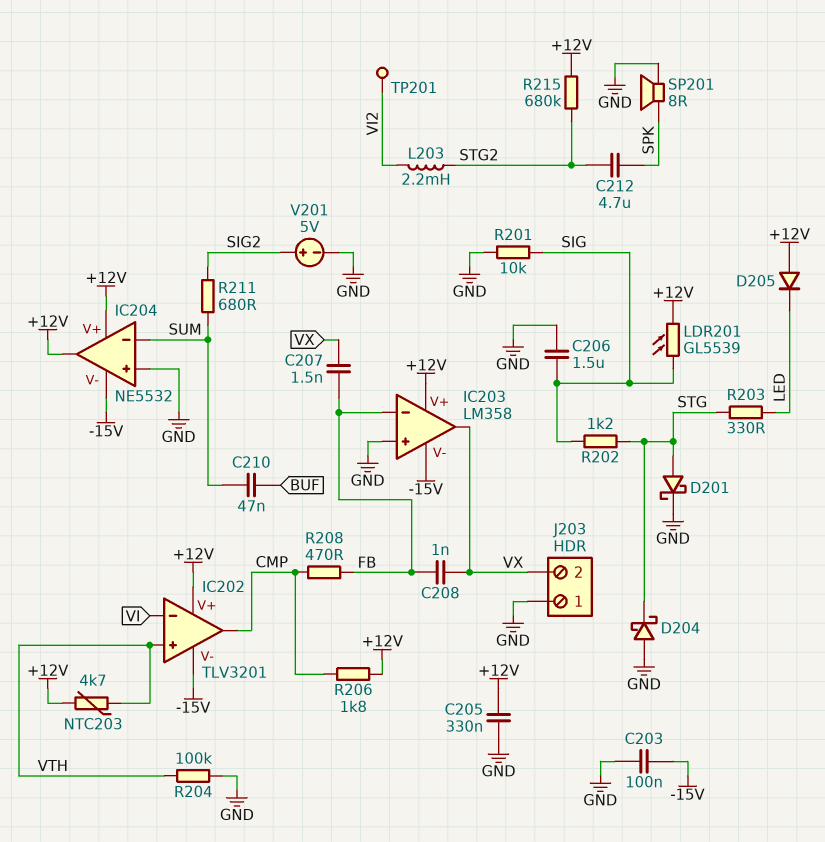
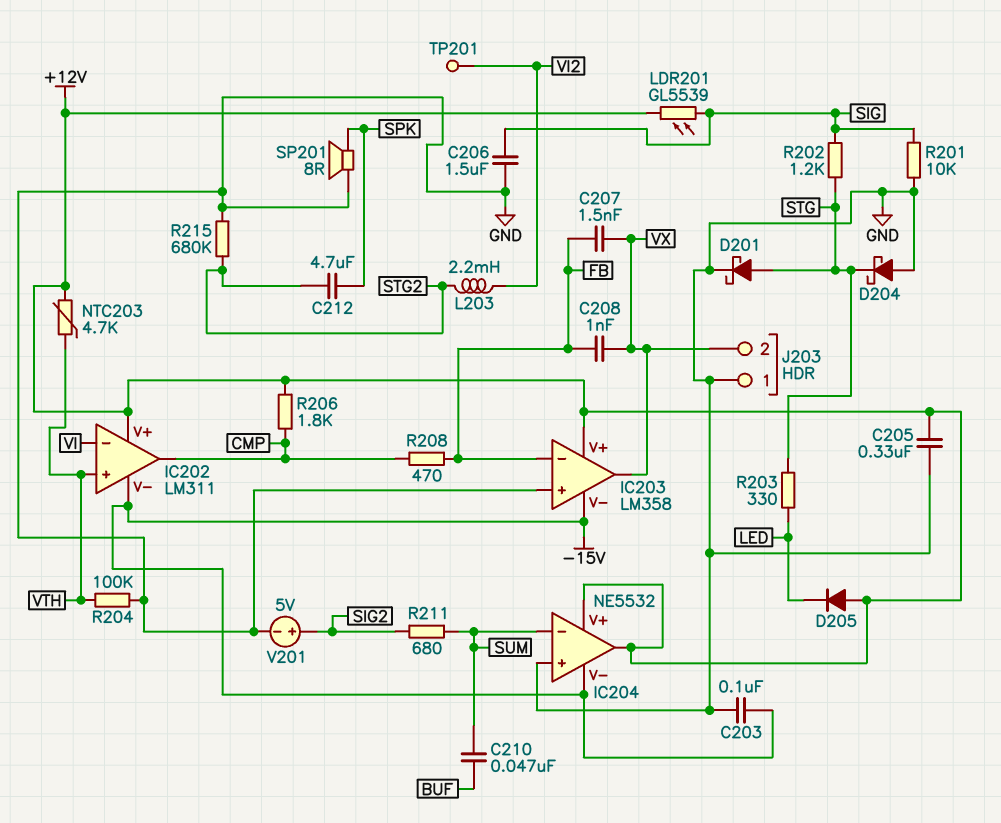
IC202: TLV3201 -> LM311
R215: 680k (+12V, STG2) -> 680k (GND, STG2)

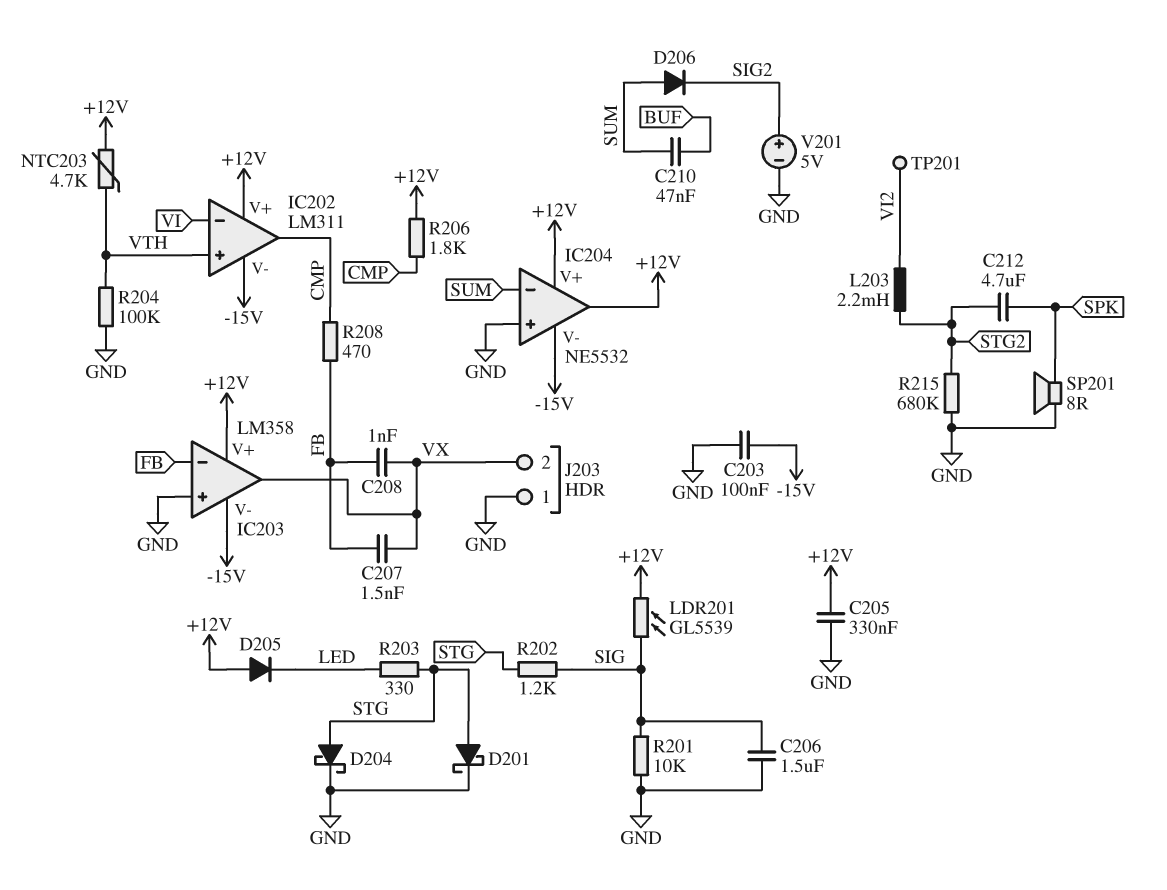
D204: schottky (A GND, K STG) -> schottky (A STG, K GND)
D206: none -> diode (A SUM, K SIG2)
R211: 680 (SIG2, SUM) -> none

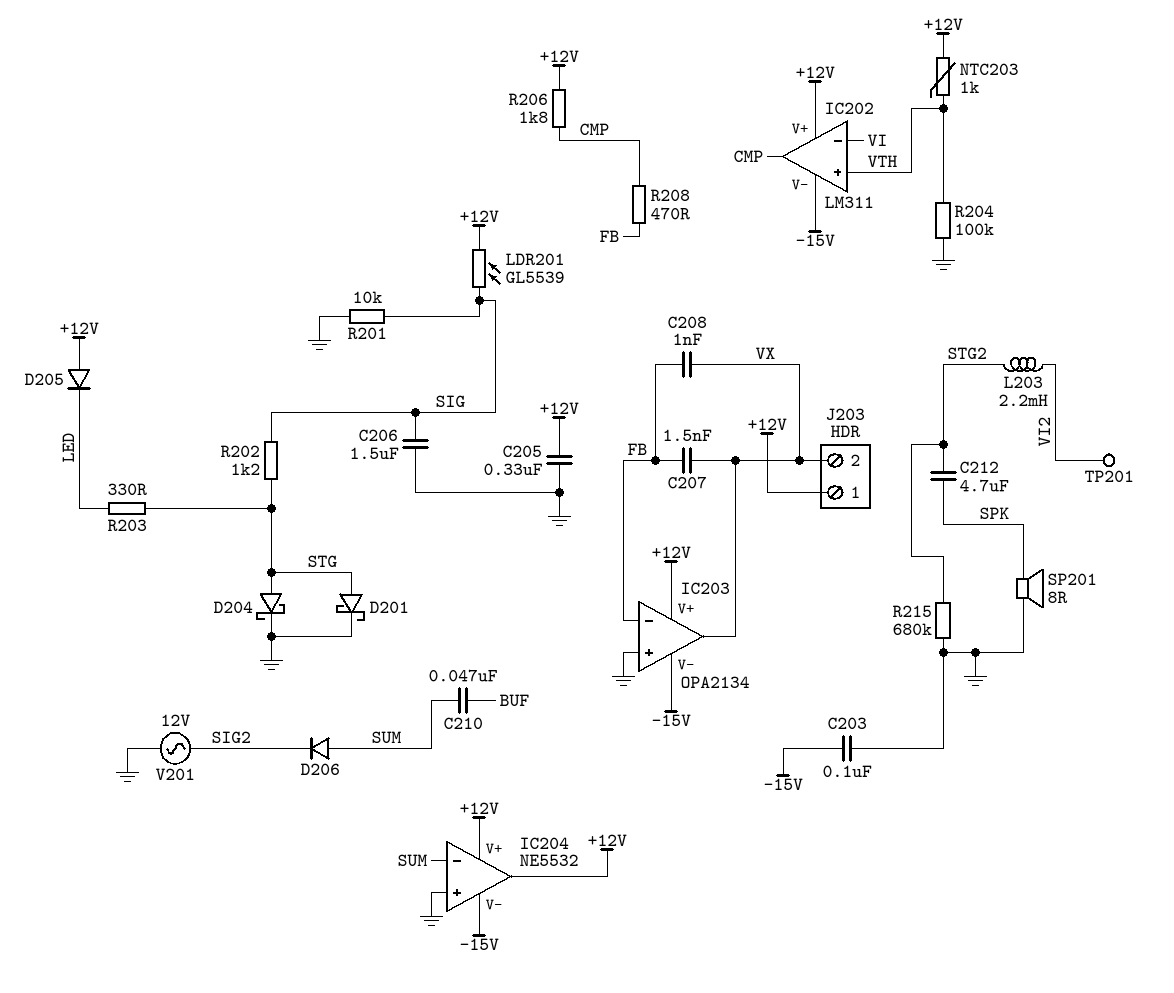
IC203: LM358 -> OPA2134
J203 pin 1: GND -> +12V
NTC203: 4.7k (+12V, VTH) -> 1k (+12V, VTH)
V201: 5V (plus SIG2, minus GND) -> AC 12V (GND, SIG2)

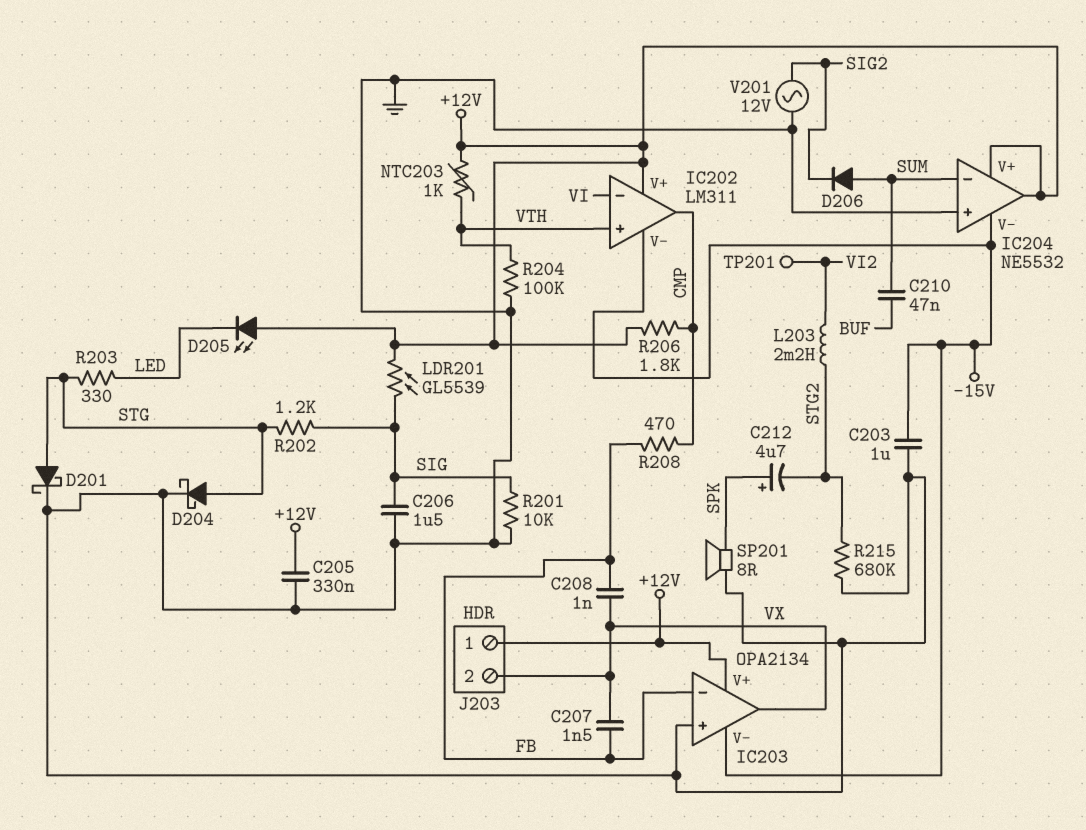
C203: 100nF (-15V, GND) -> 1uF (-15V, GND)
C212: 4.7uF (SPK, STG2) -> 4.7uF (plus SPK, minus STG2)
D205: diode (A +12V, K LED) -> LED (A +12V, K LED)

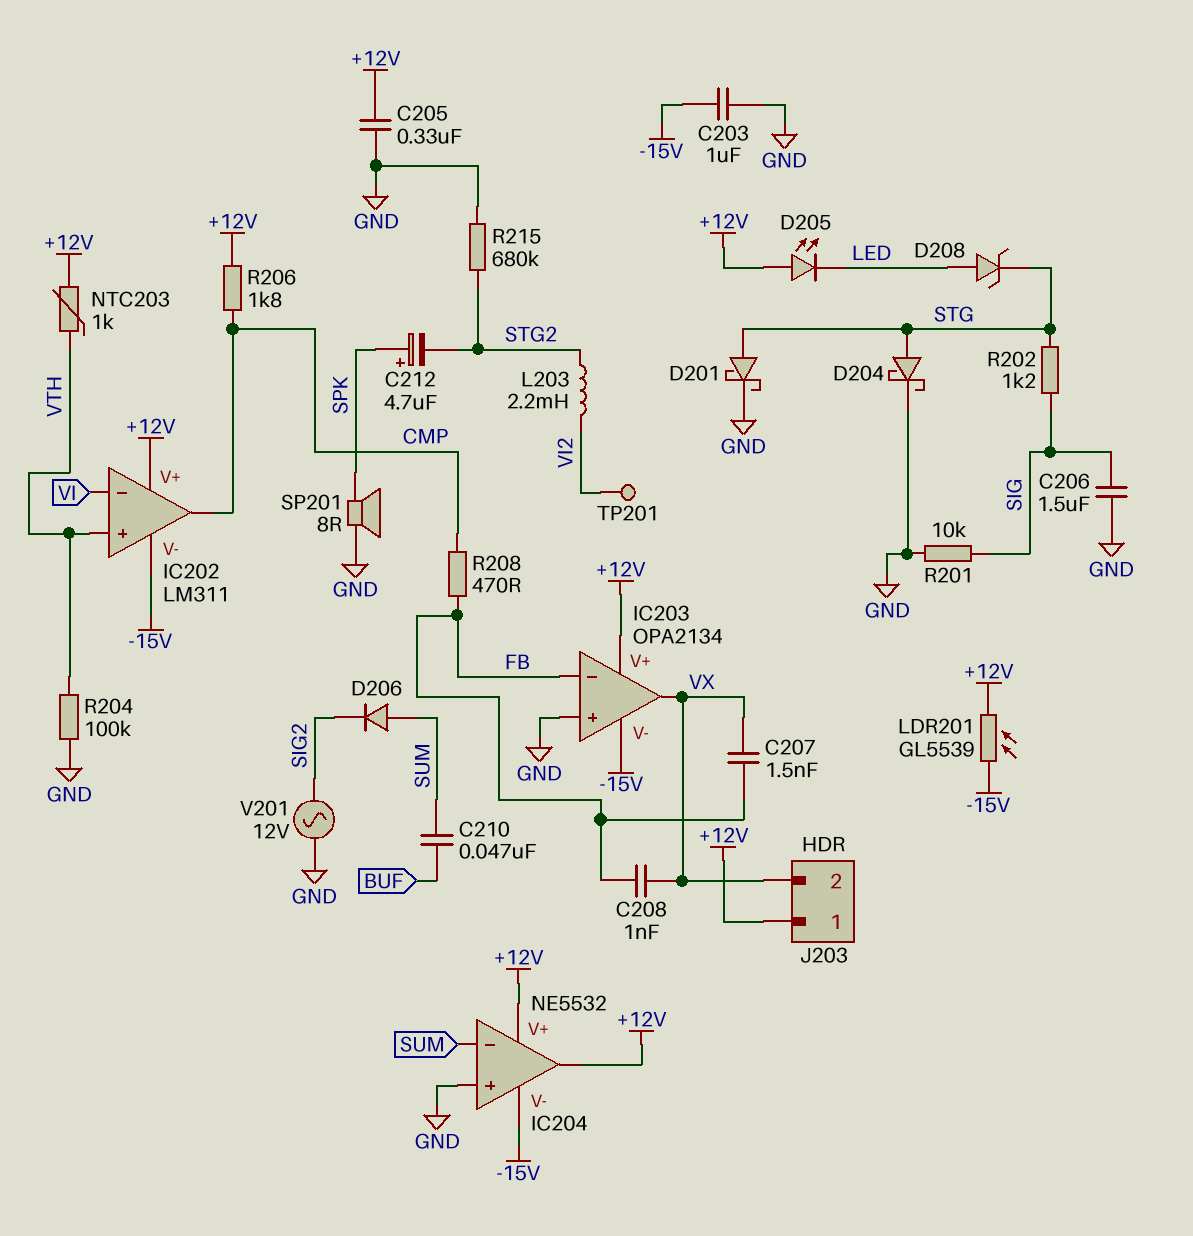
D208: none -> zener (A LED, K STG)
LDR201: GL5539 (+12V, SIG) -> GL5539 (+12V, -15V)
R203: 330 (LED, STG) -> none

